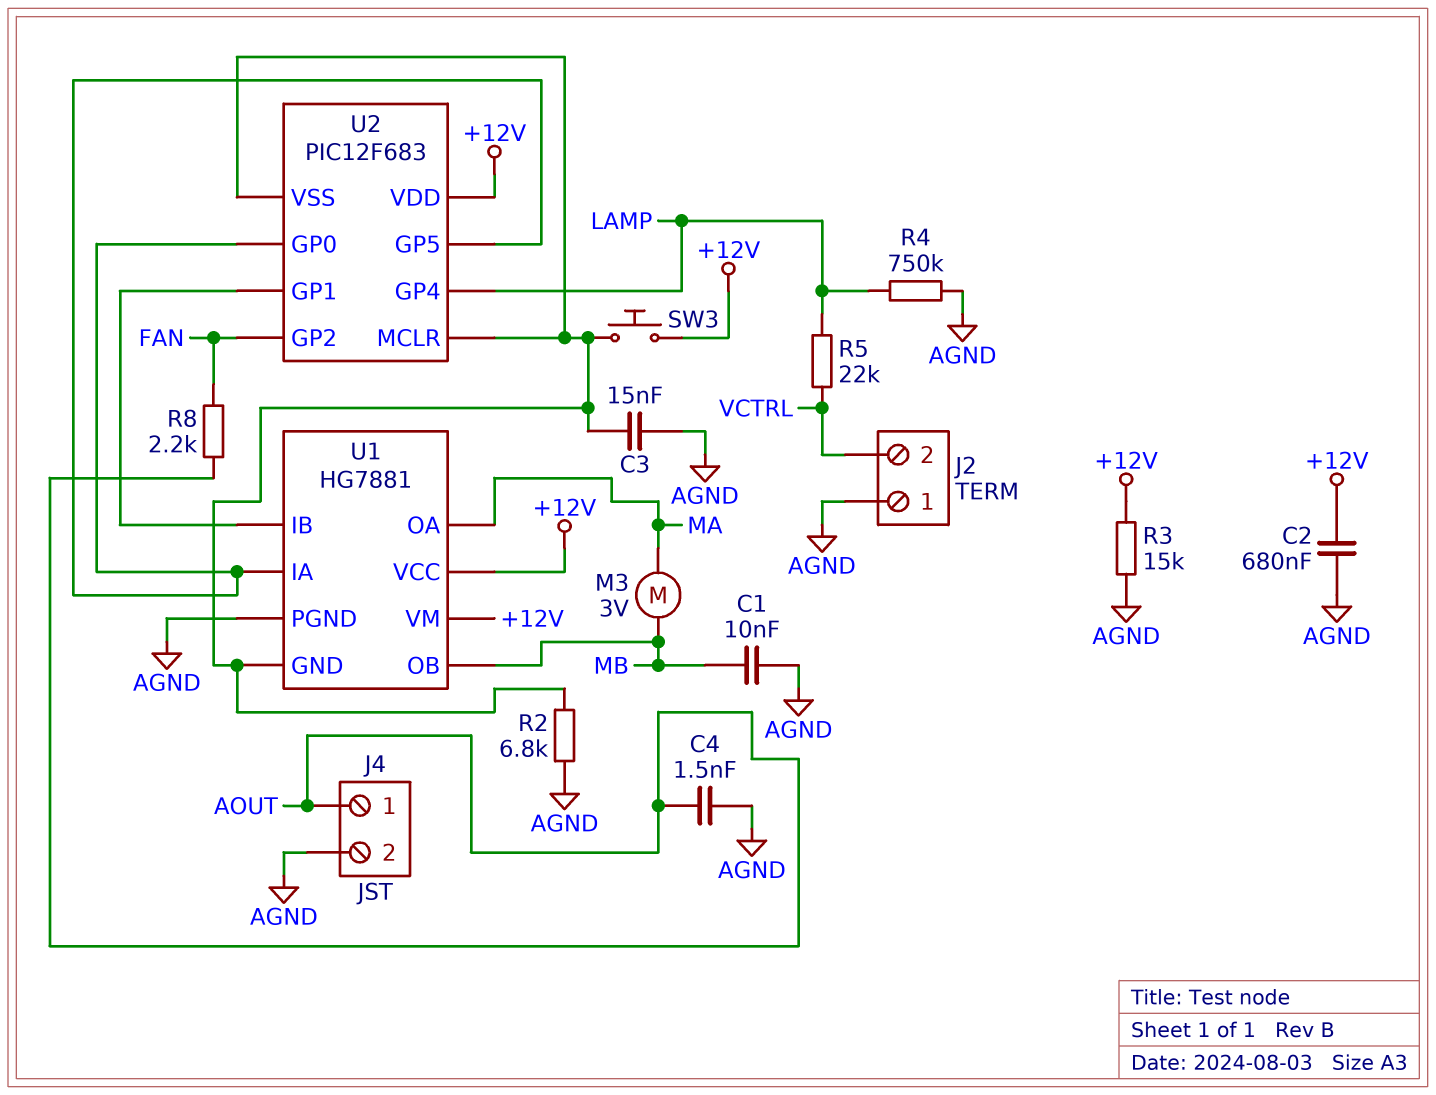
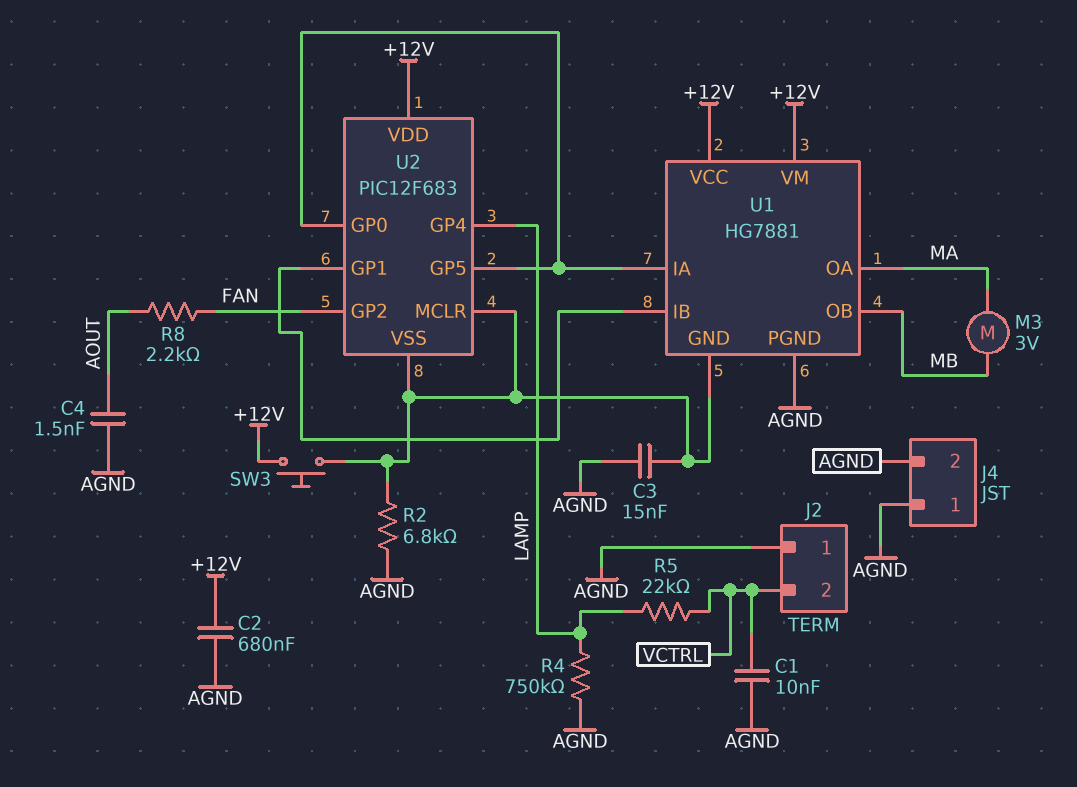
C1: 10nF (AGND, MB) -> 10nF (AGND, VCTRL)
J4 pin 1: AOUT -> AGND
R3: 15k (+12V, AGND) -> none

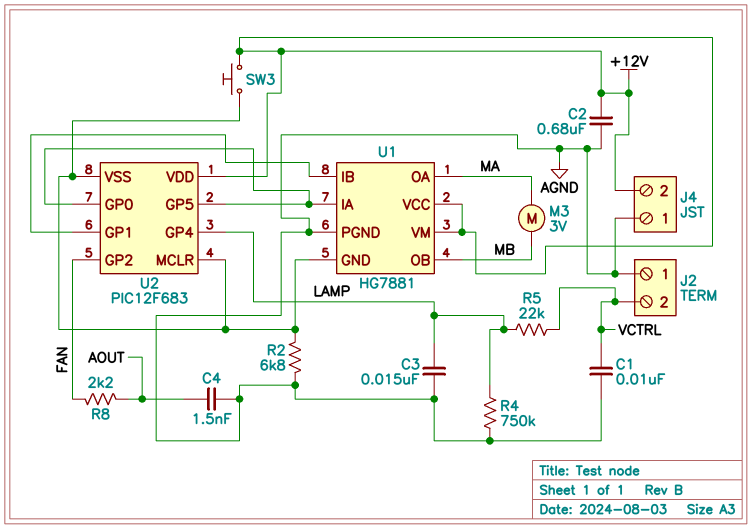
C3: 15nF (AGND, U1/GND) -> 15nF (AGND, LAMP)
J4 pin 2: AGND -> +12V

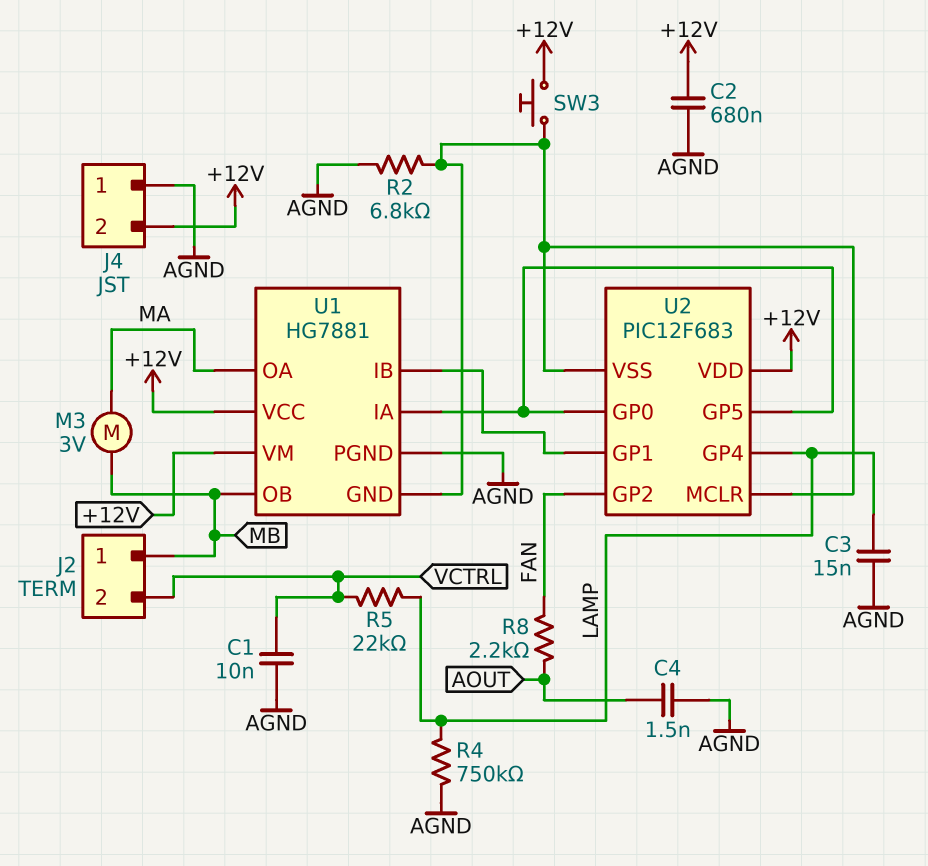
J2 pin 1: AGND -> MB

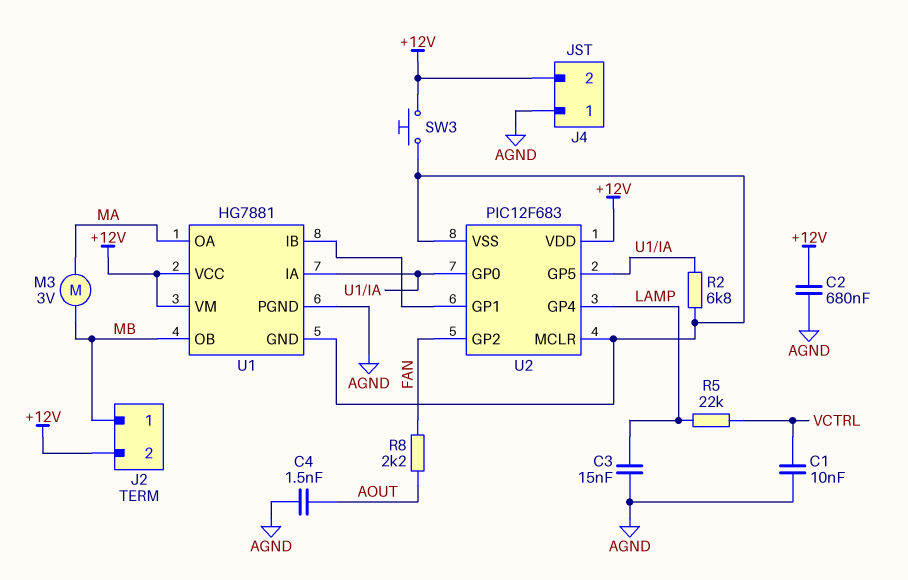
J2 pin 2: VCTRL -> +12V
R2: 6.8k (AGND, U1/GND) -> 6.8k (U1/GND, U1/IA)
R4: 750k (AGND, LAMP) -> none

